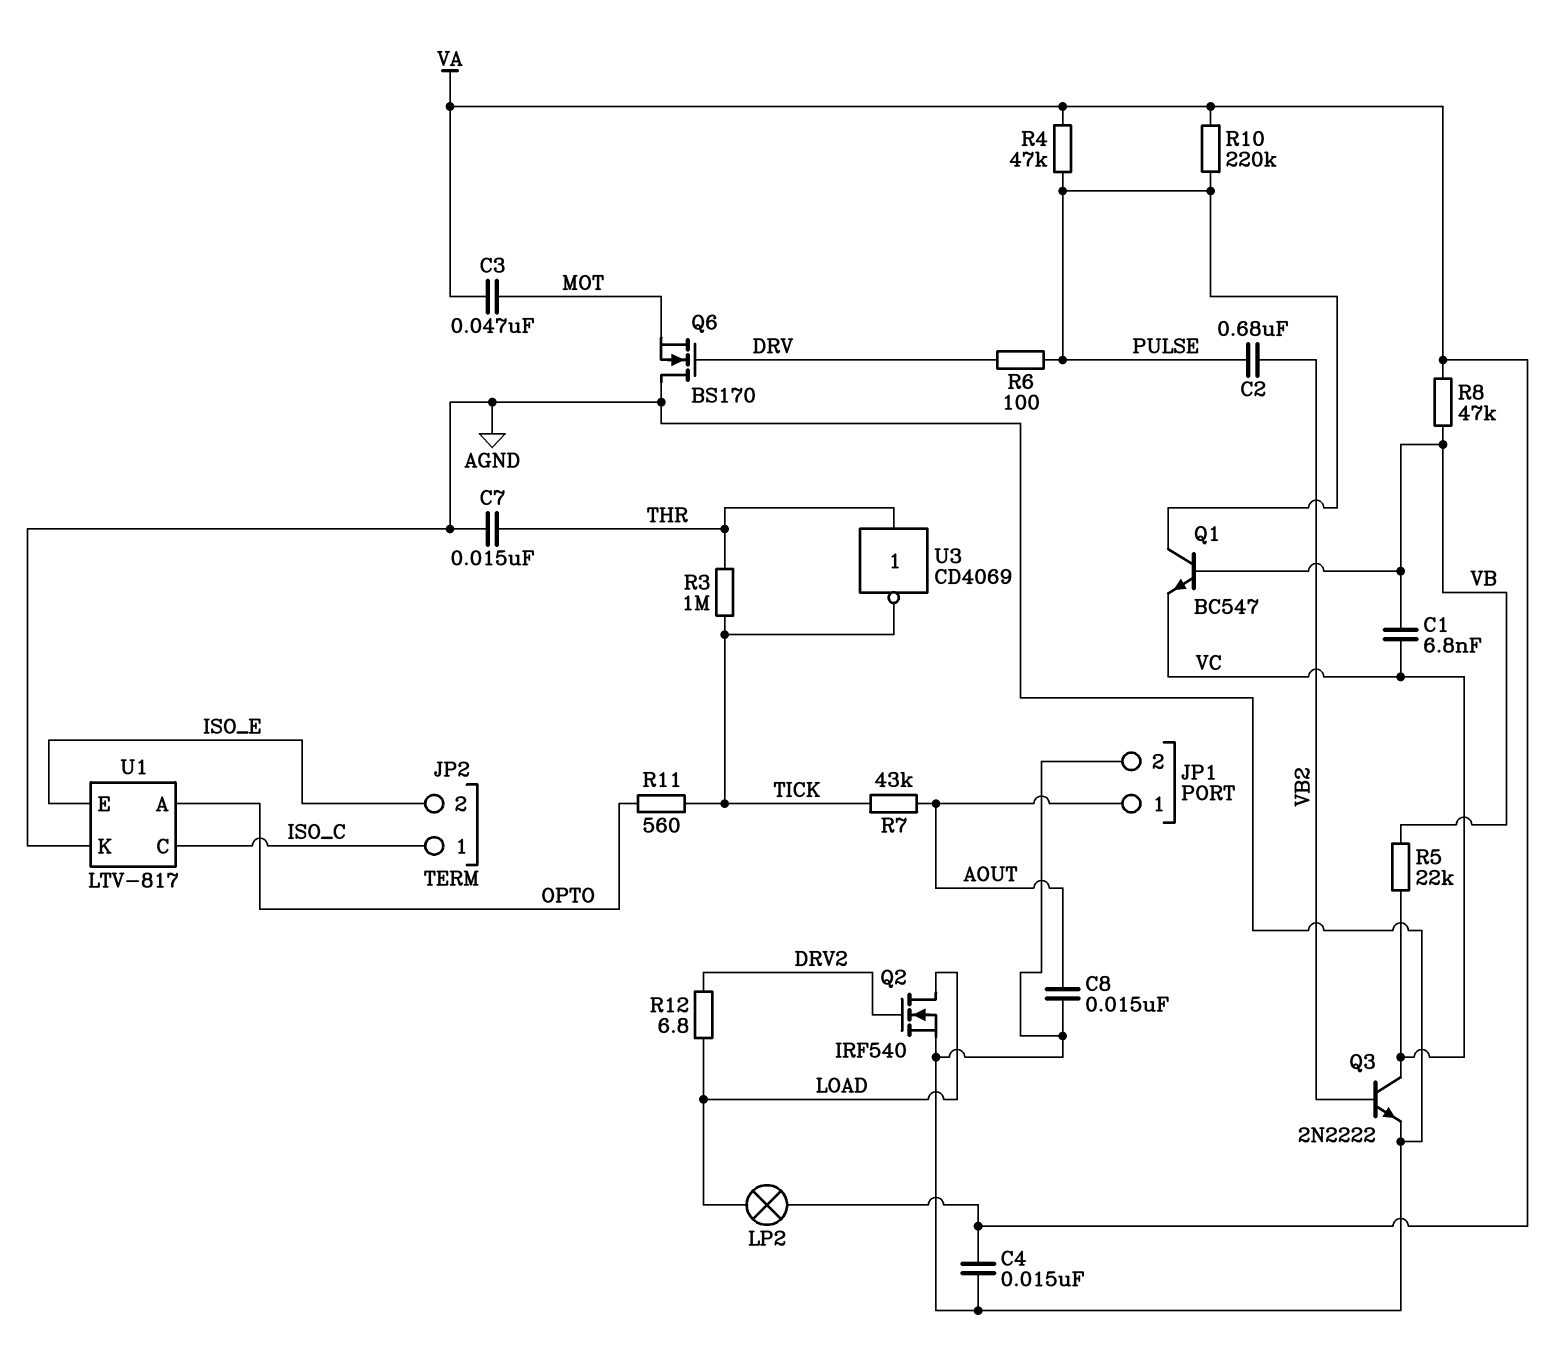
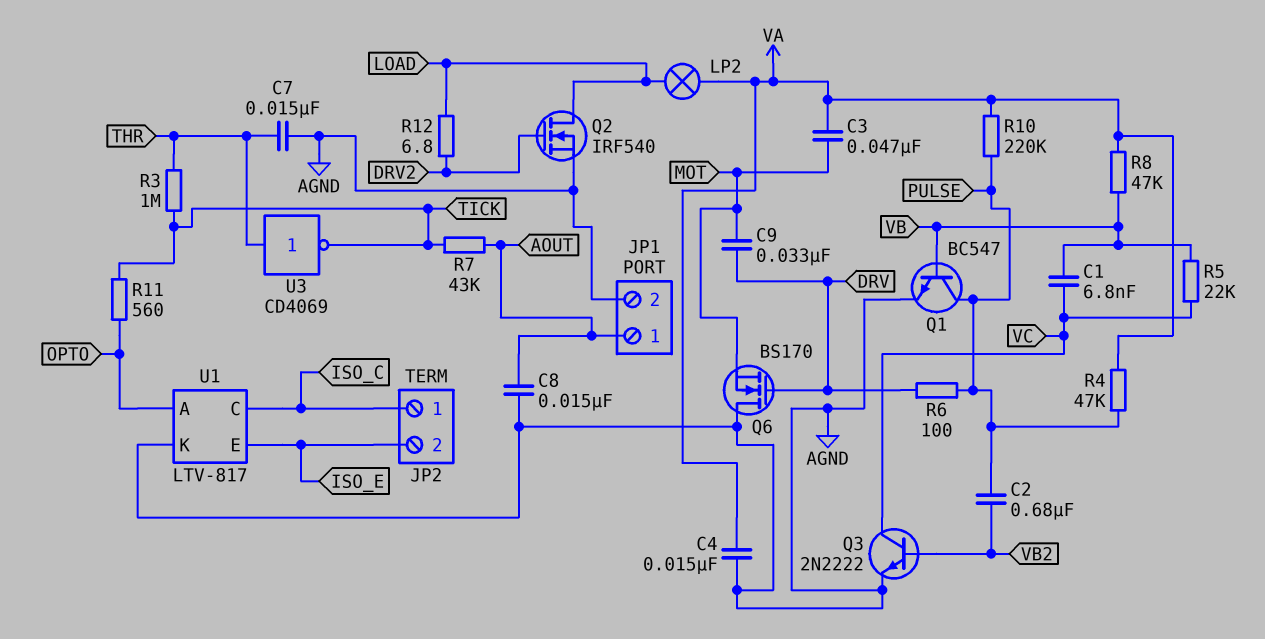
C9: none -> 33nF (DRV, MOT)
Q1: NPN BC547 (B VB, C PULSE, E VC) -> NPN BC547 (B VB, C PULSE, E AGND)

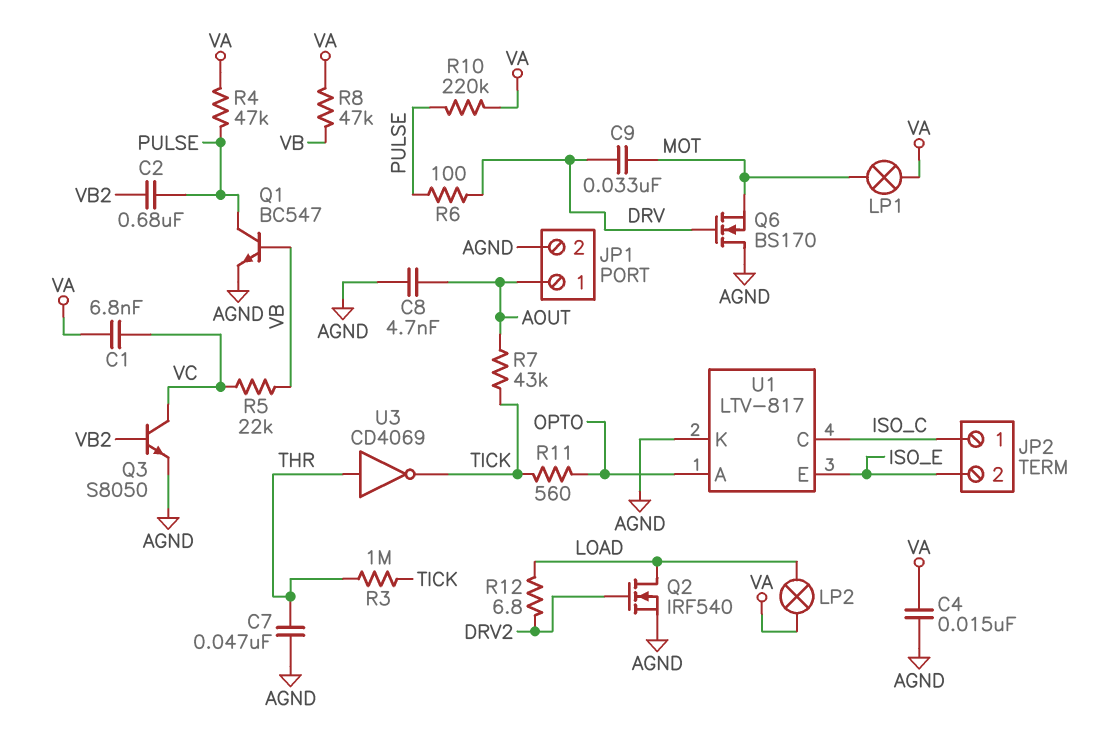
C1: 6.8nF (VB, VC) -> 6.8nF (VA, VC)
C3: 47nF (MOT, VA) -> none
C7: 15nF (AGND, THR) -> 47nF (AGND, THR)
C8: 15nF (AGND, AOUT) -> 4.7nF (AGND, AOUT)
LP1: none -> lamp (MOT, VA)
Q3: NPN 2N2222 (B VB2, C VC, E AGND) -> NPN S8050 (B VB2, C VC, E AGND)

